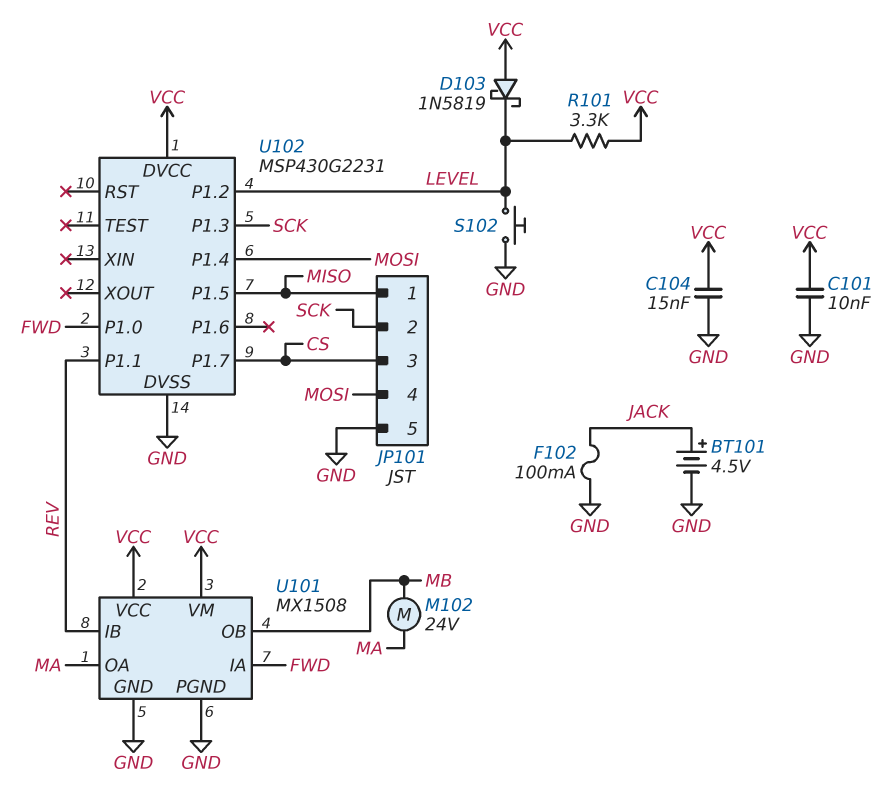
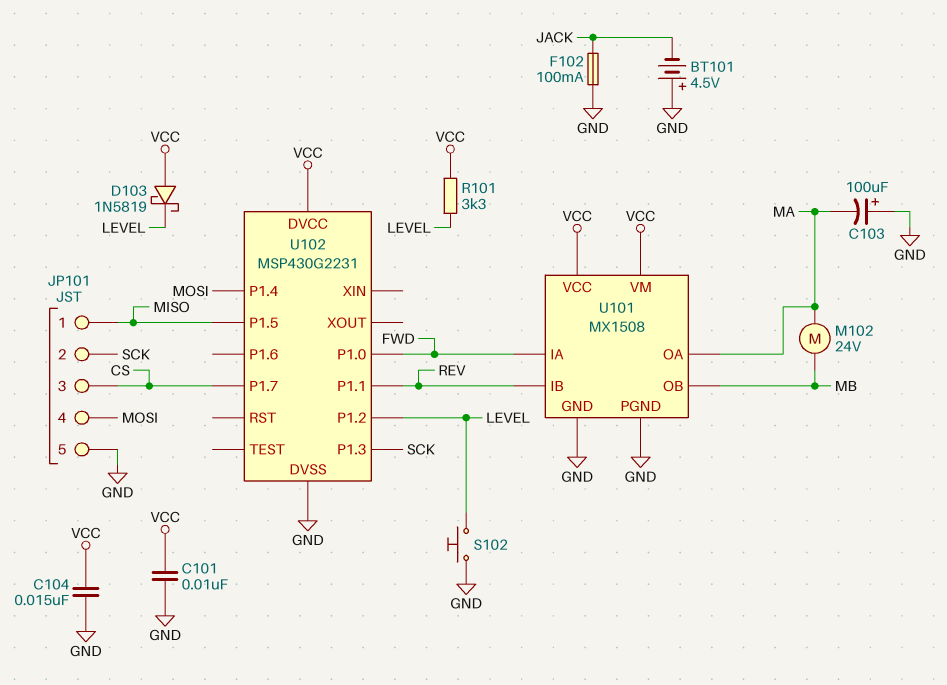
BT101: 4.5V (plus JACK, minus GND) -> 4.5V (plus GND, minus JACK)
C103: none -> 100uF (plus GND, minus MA)

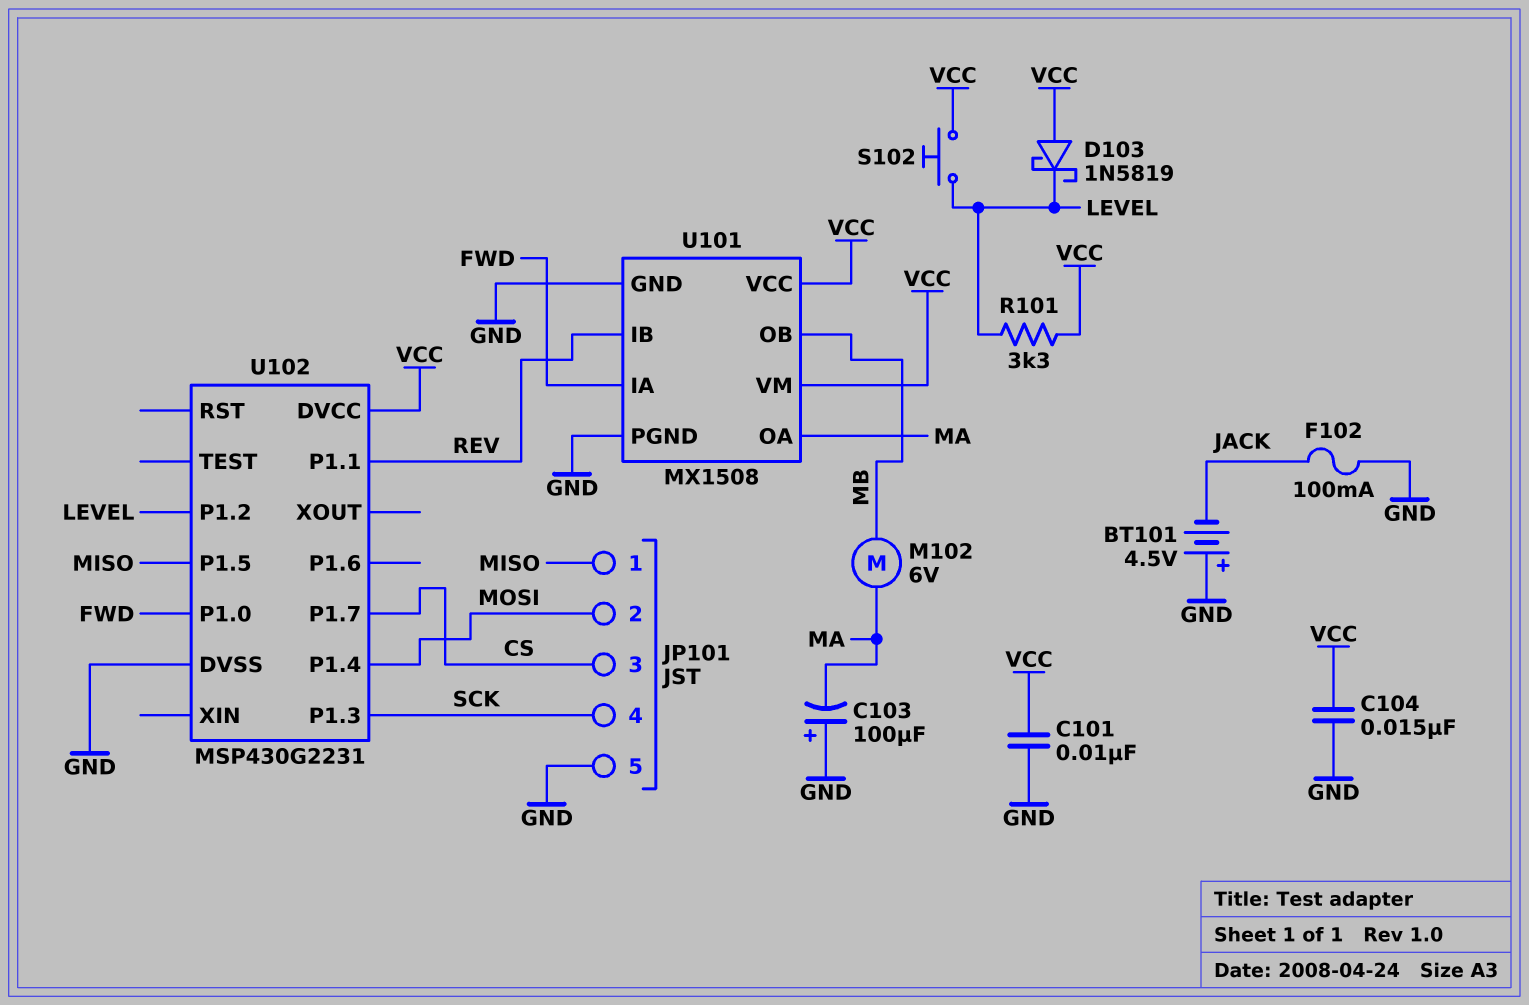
JP101 pin 2: SCK -> MOSI
JP101 pin 4: MOSI -> SCK
M102: motor 24V (MA, MB) -> motor 6V (MA, MB)
S102: button (GND, LEVEL) -> button (LEVEL, VCC)

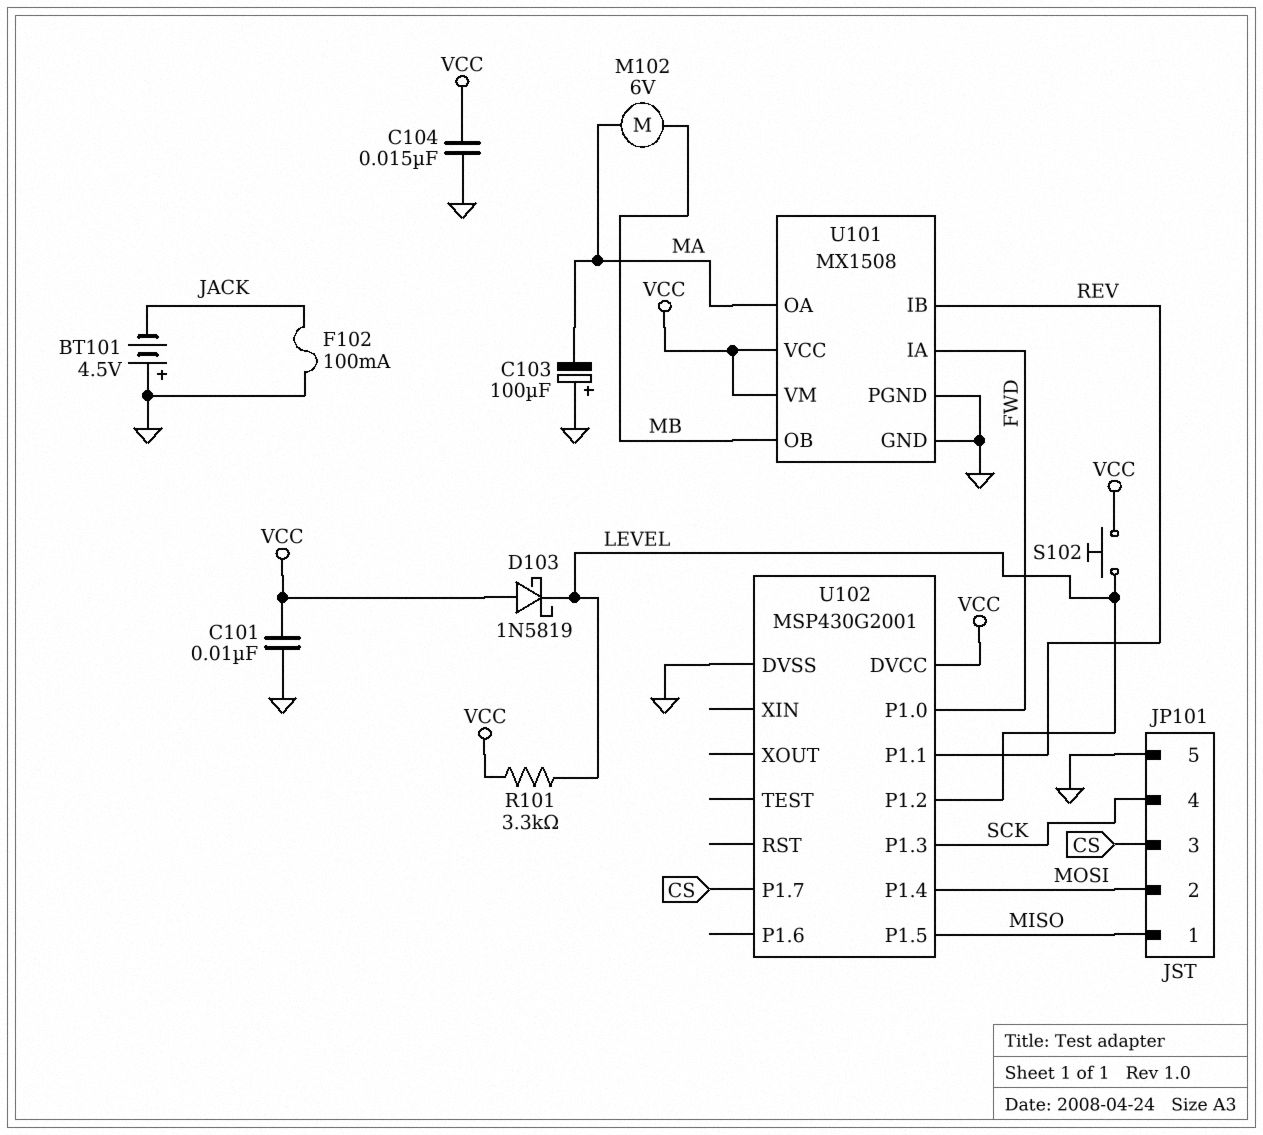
U102: MSP430G2231 -> MSP430G2001

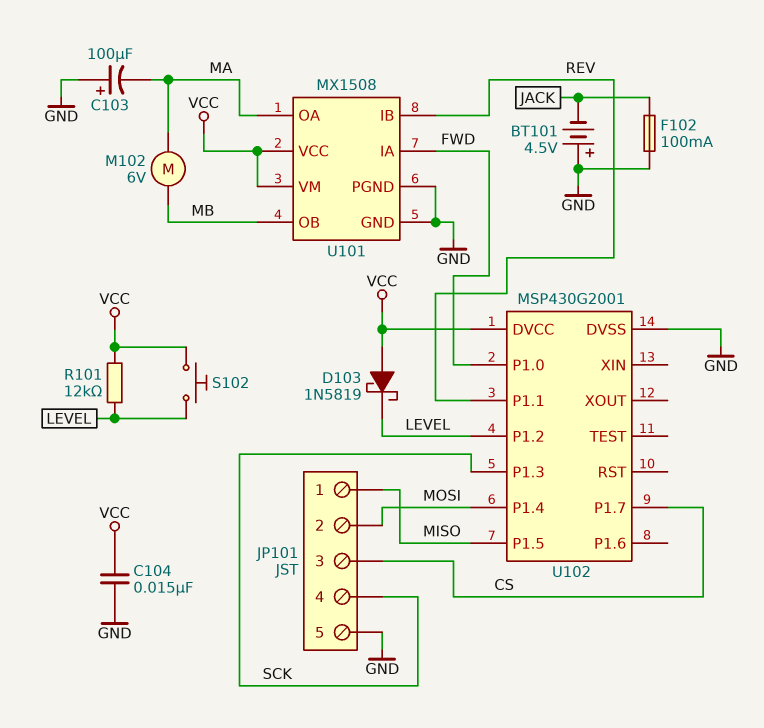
C101: 10nF (GND, VCC) -> none
R101: 3.3k (LEVEL, VCC) -> 12k (LEVEL, VCC)

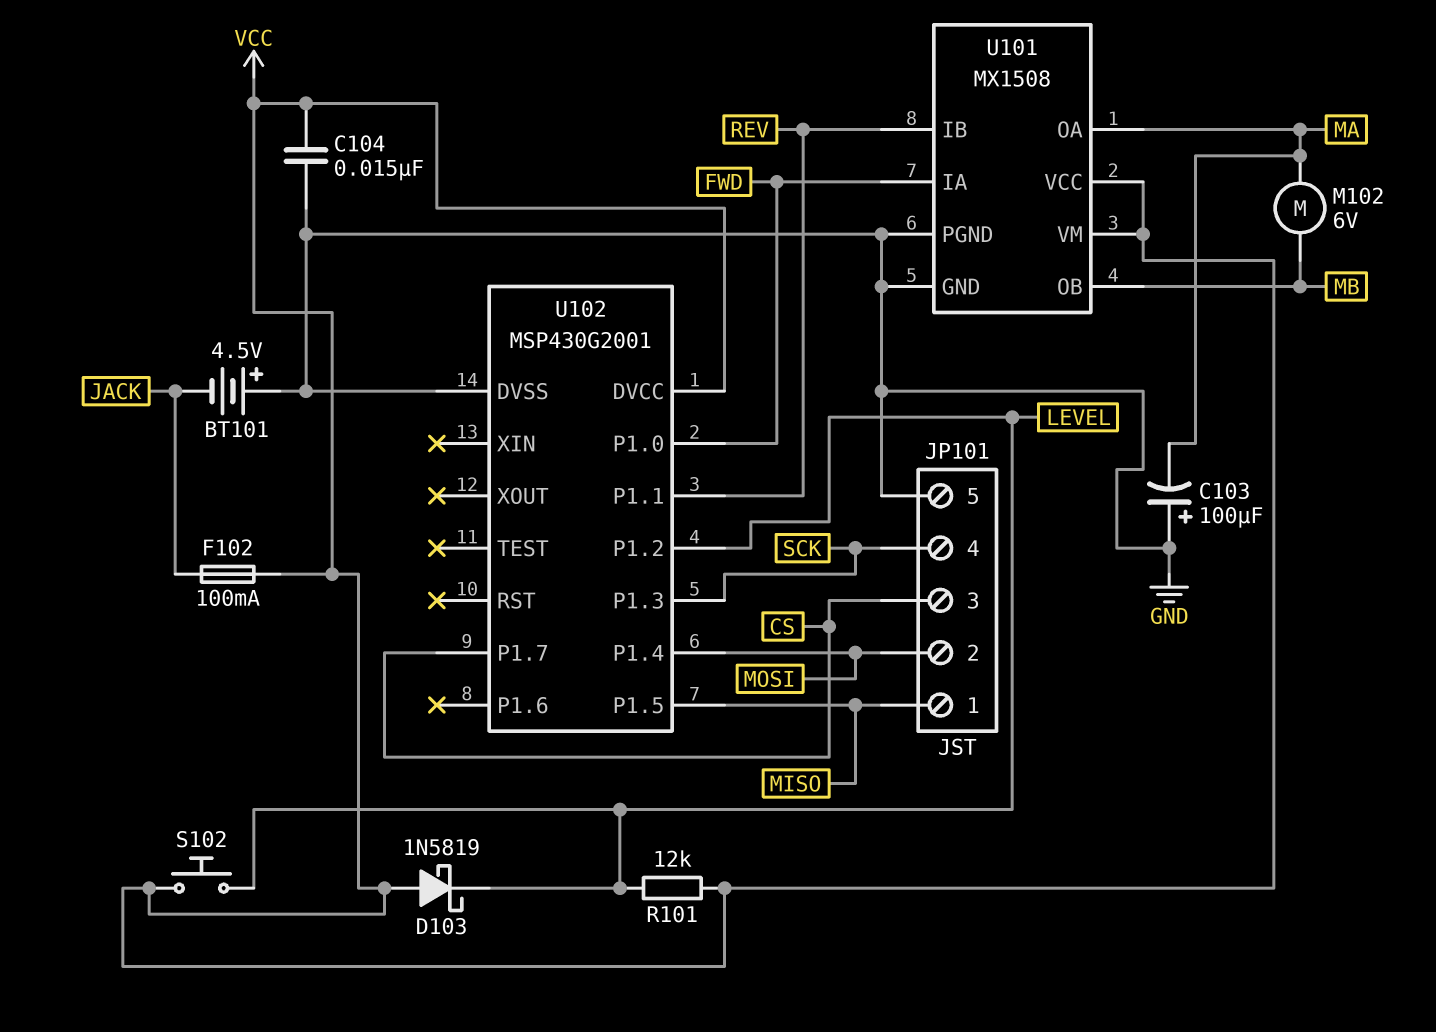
F102: 100mA (GND, JACK) -> 100mA (JACK, VCC)

